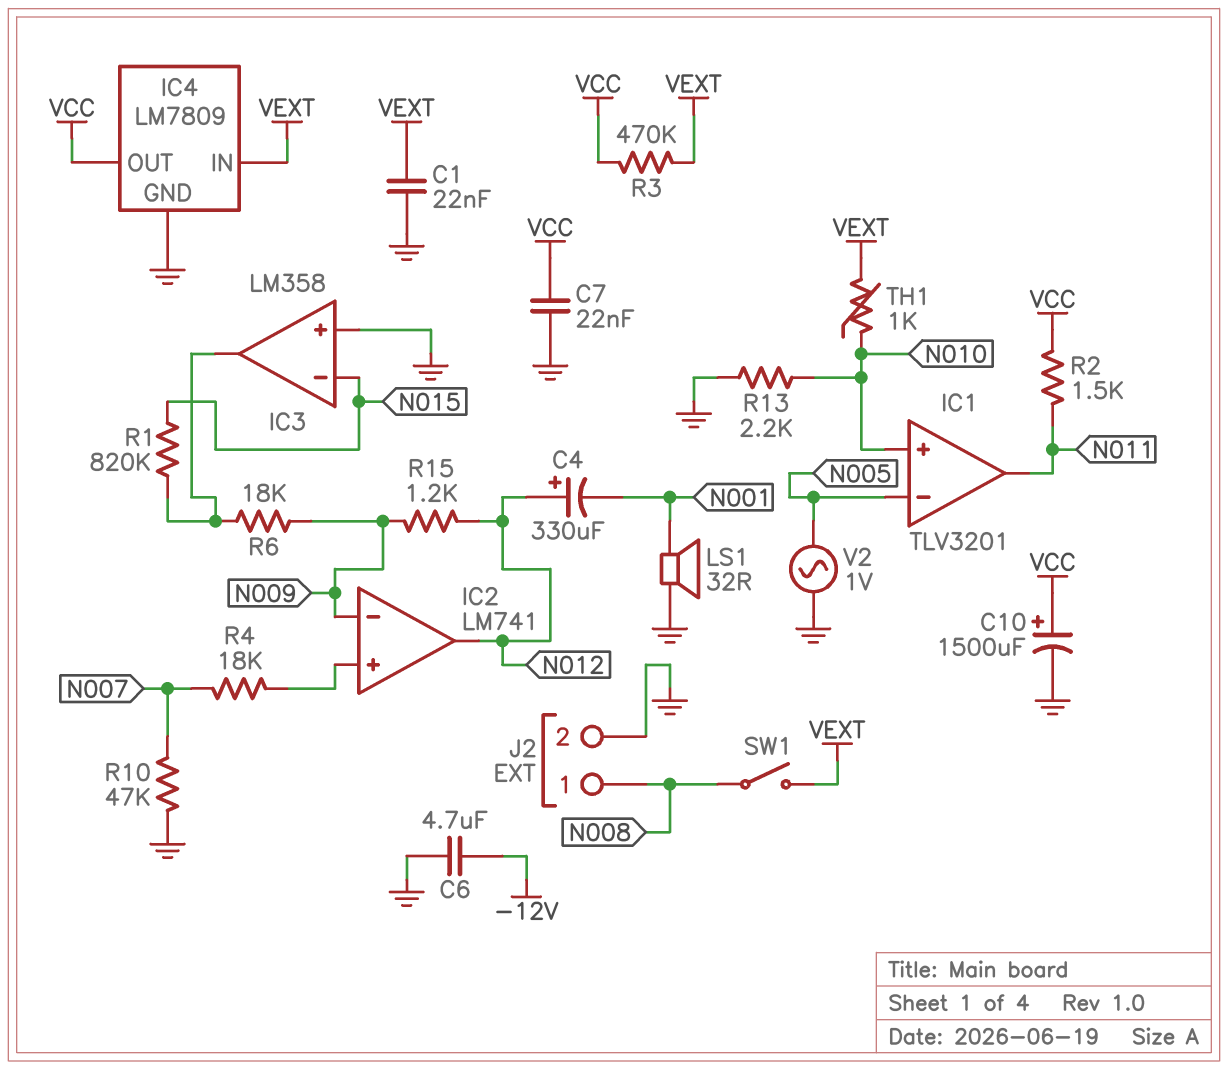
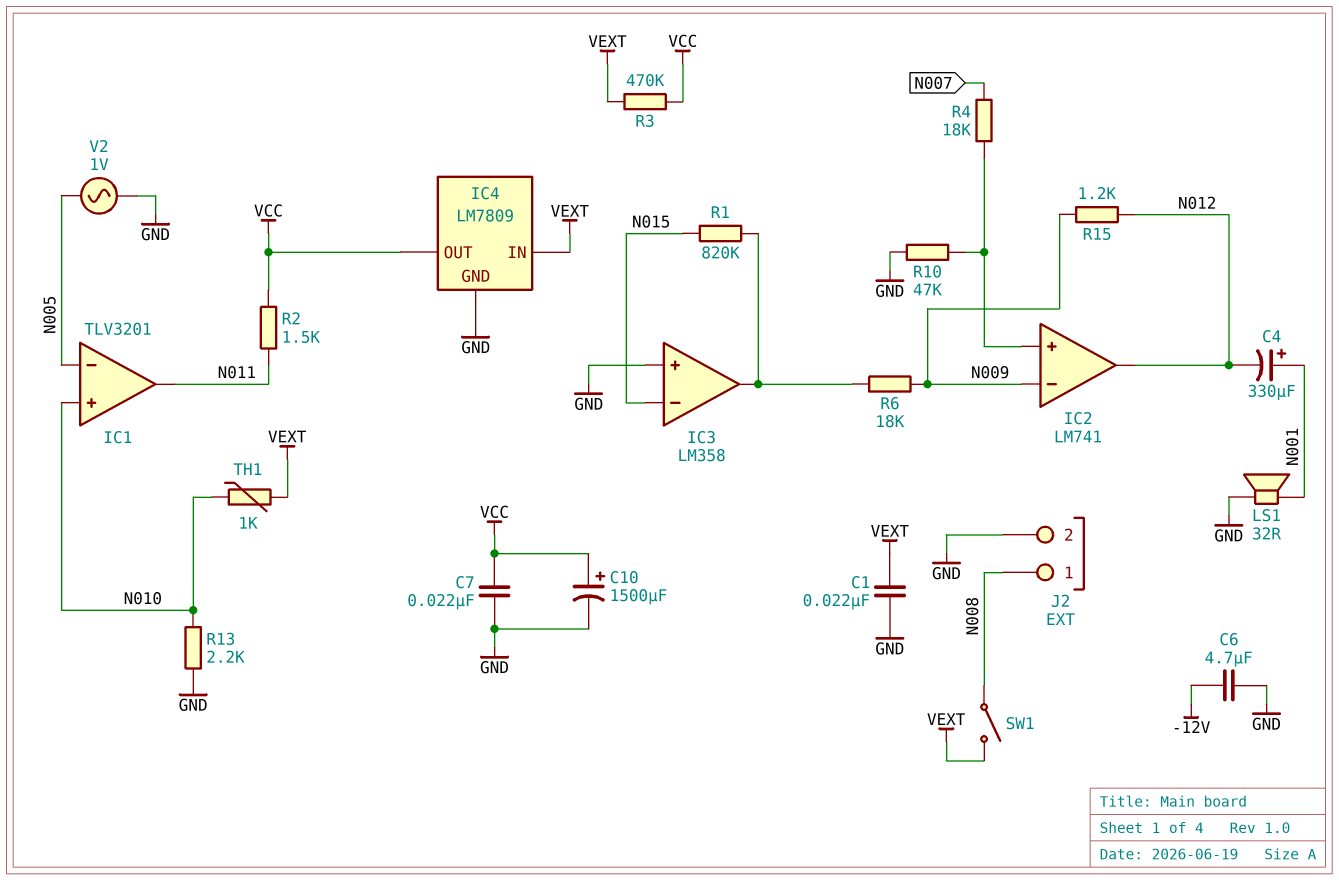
C4: 330uF (plus N012, minus N001) -> 330uF (plus N001, minus N012)
R10: 47k (GND, N007) -> 47k (GND, IC2/in+)

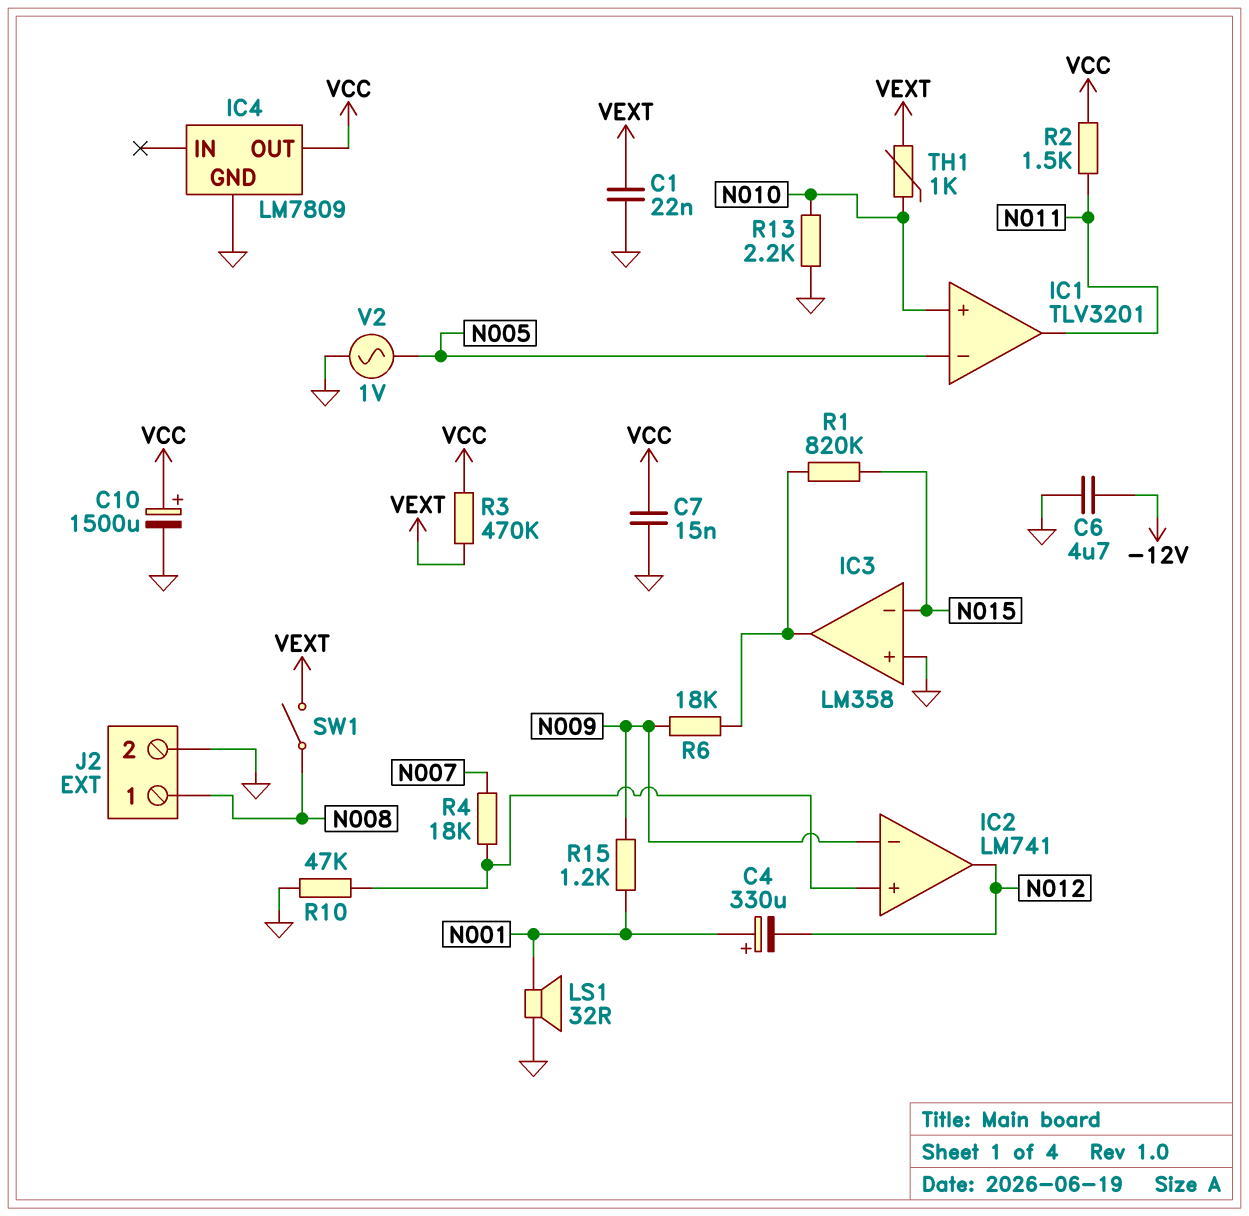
C7: 22nF (GND, VCC) -> 15nF (GND, VCC)
IC4 pin IN: VEXT -> none
R15: 1.2k (N009, N012) -> 1.2k (N001, N009)

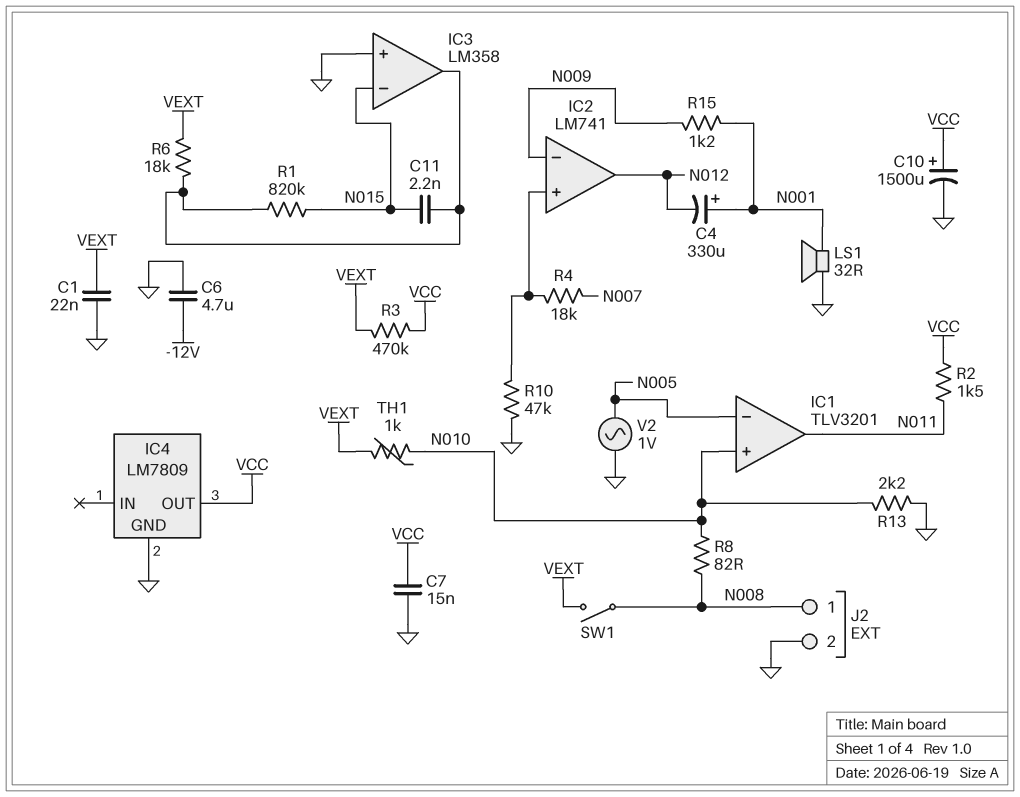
C11: none -> 2.2nF (IC3/out, N015)
R6: 18k (IC3/out, N009) -> 18k (IC3/out, VEXT)
R8: none -> 82 (N008, N010)

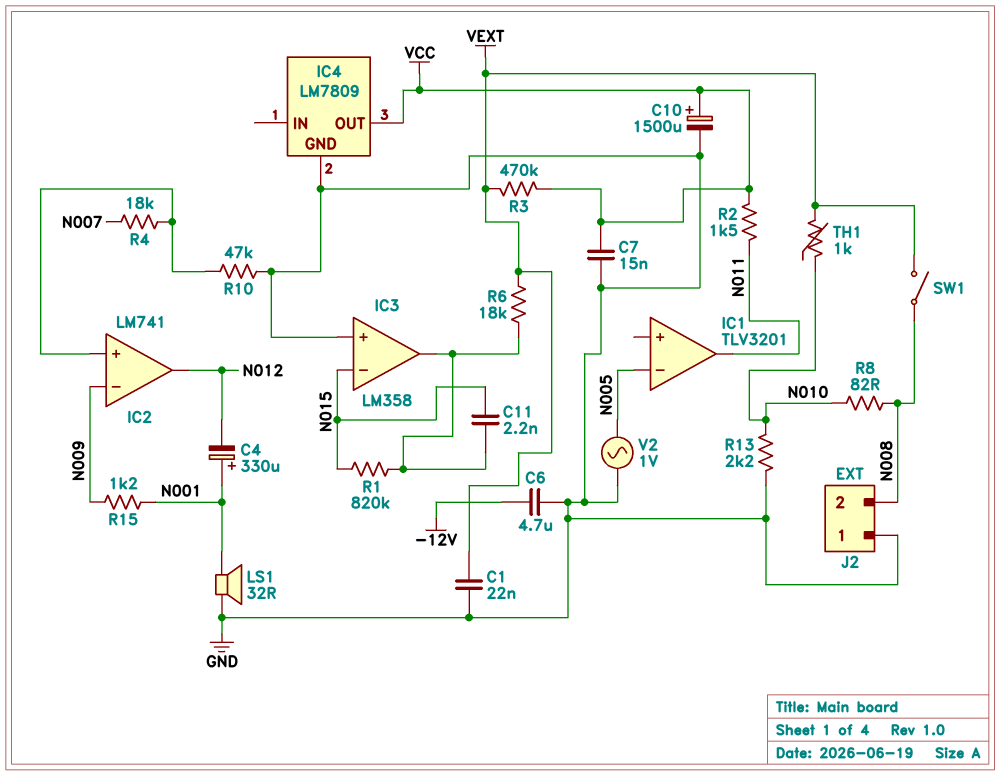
IC1 pin in+: N010 -> none
J2 pin 1: N008 -> GND
J2 pin 2: GND -> N008

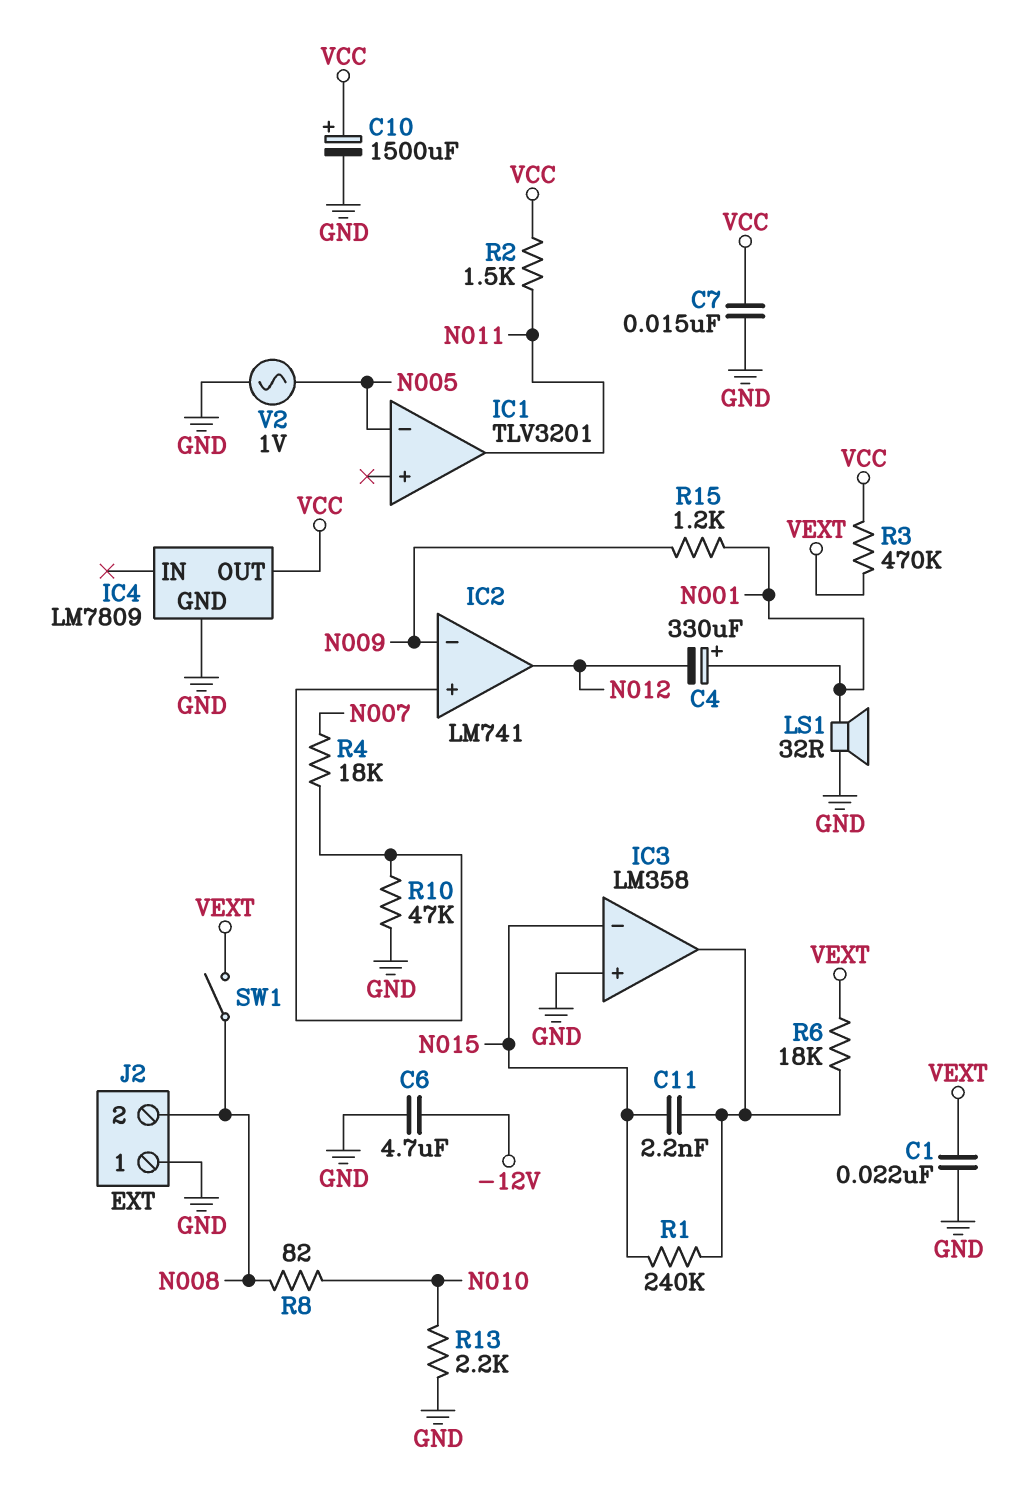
R1: 820k (IC3/out, N015) -> 240k (IC3/out, N015)
TH1: 1k (N010, VEXT) -> none

